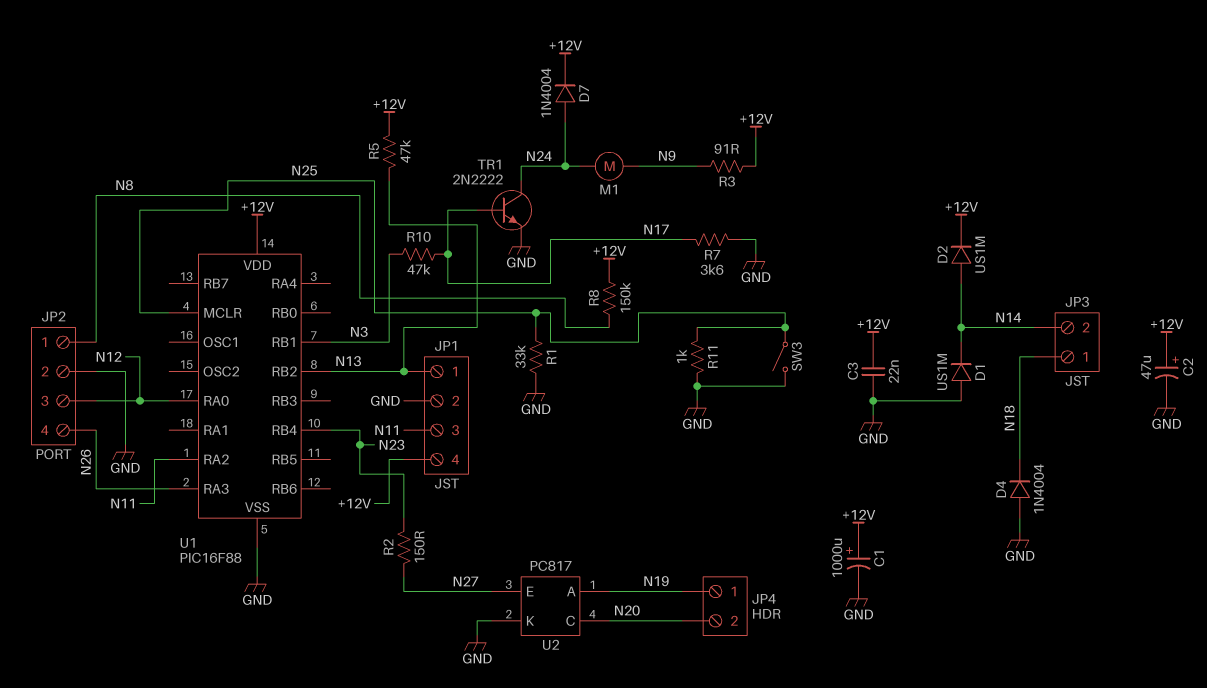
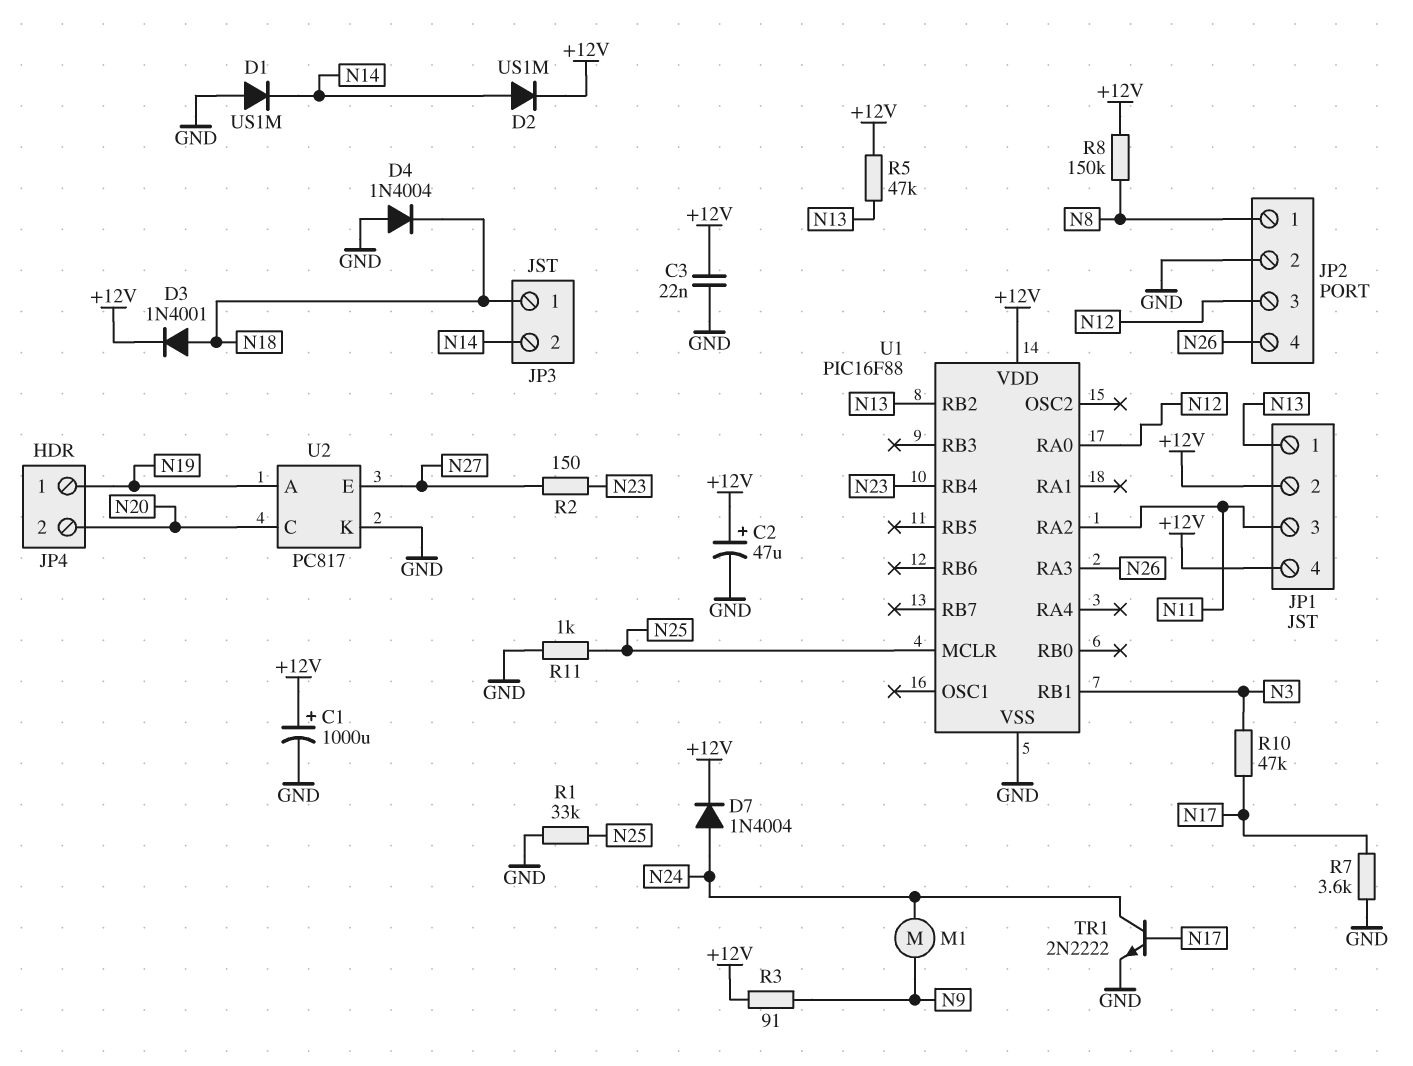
D3: none -> diode 1N4001 (A N18, K +12V)
JP1 pin 2: GND -> +12V
SW3: switch (GND, N25) -> none

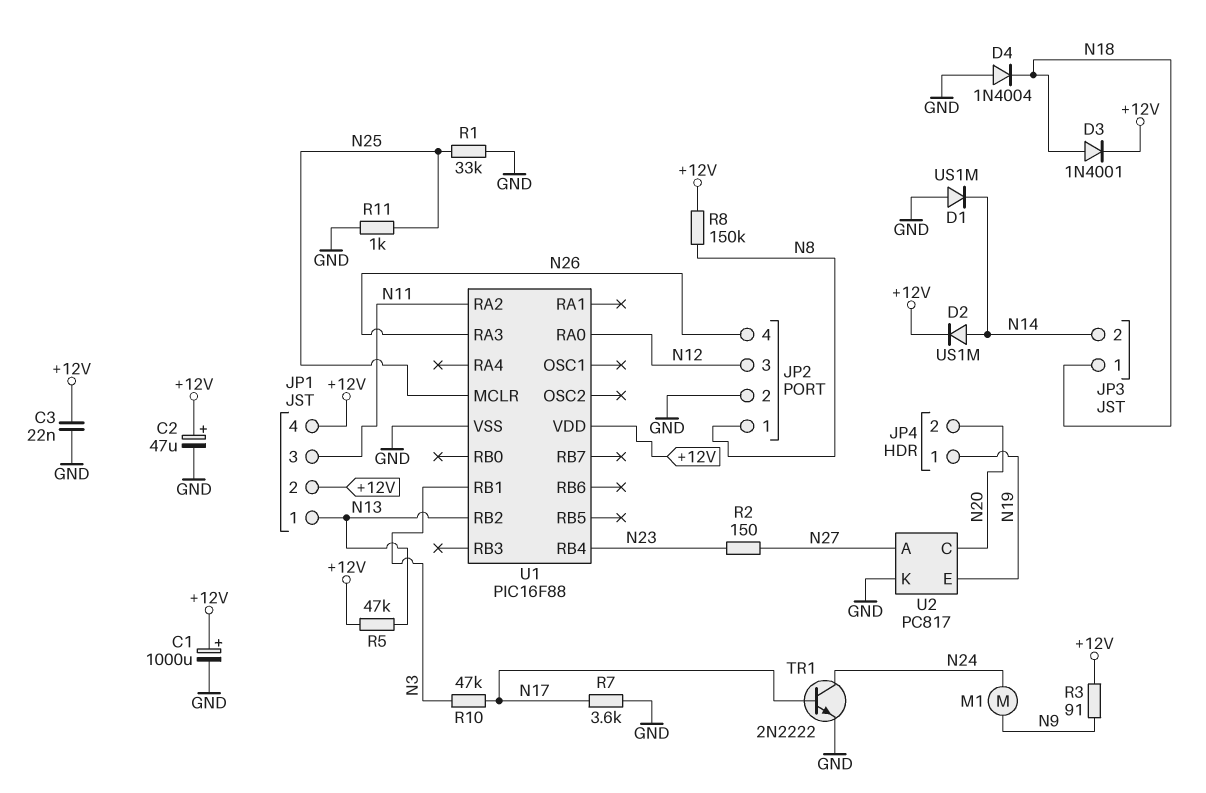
D7: diode 1N4004 (A N24, K +12V) -> none
U2 pin A: N19 -> N27
U2 pin E: N27 -> N19

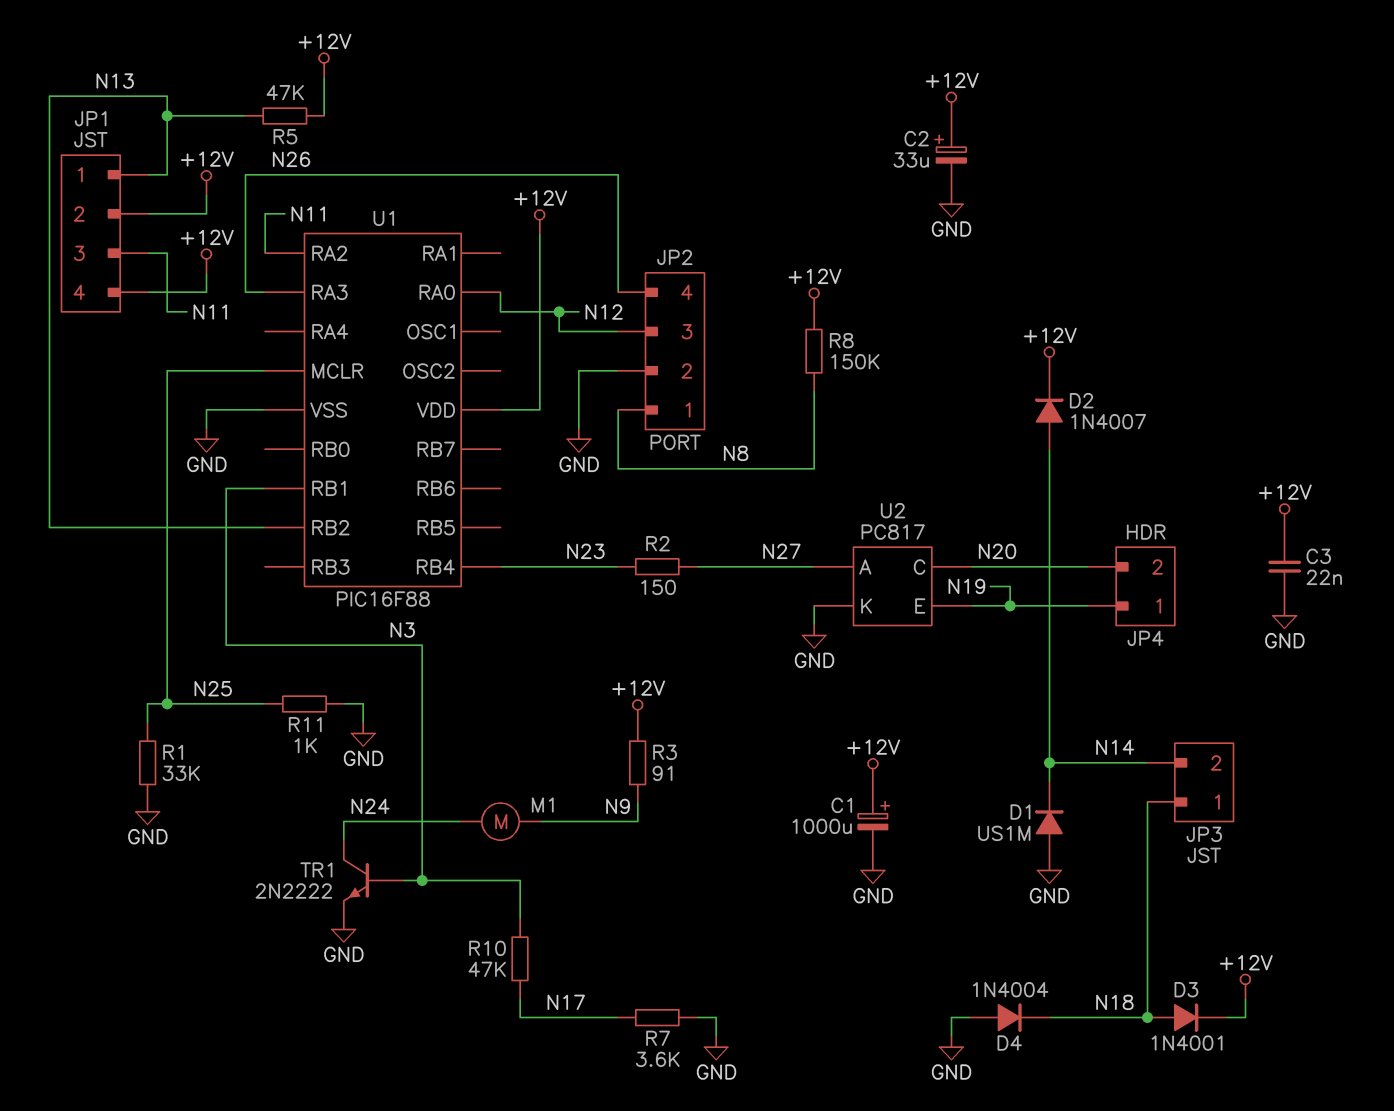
C2: 47uF (plus +12V, minus GND) -> 33uF (plus +12V, minus GND)
D2: diode US1M (A N14, K +12V) -> diode 1N4007 (A N14, K +12V)
TR1: NPN 2N2222 (B N17, C N24, E GND) -> NPN 2N2222 (B N3, C N24, E GND)

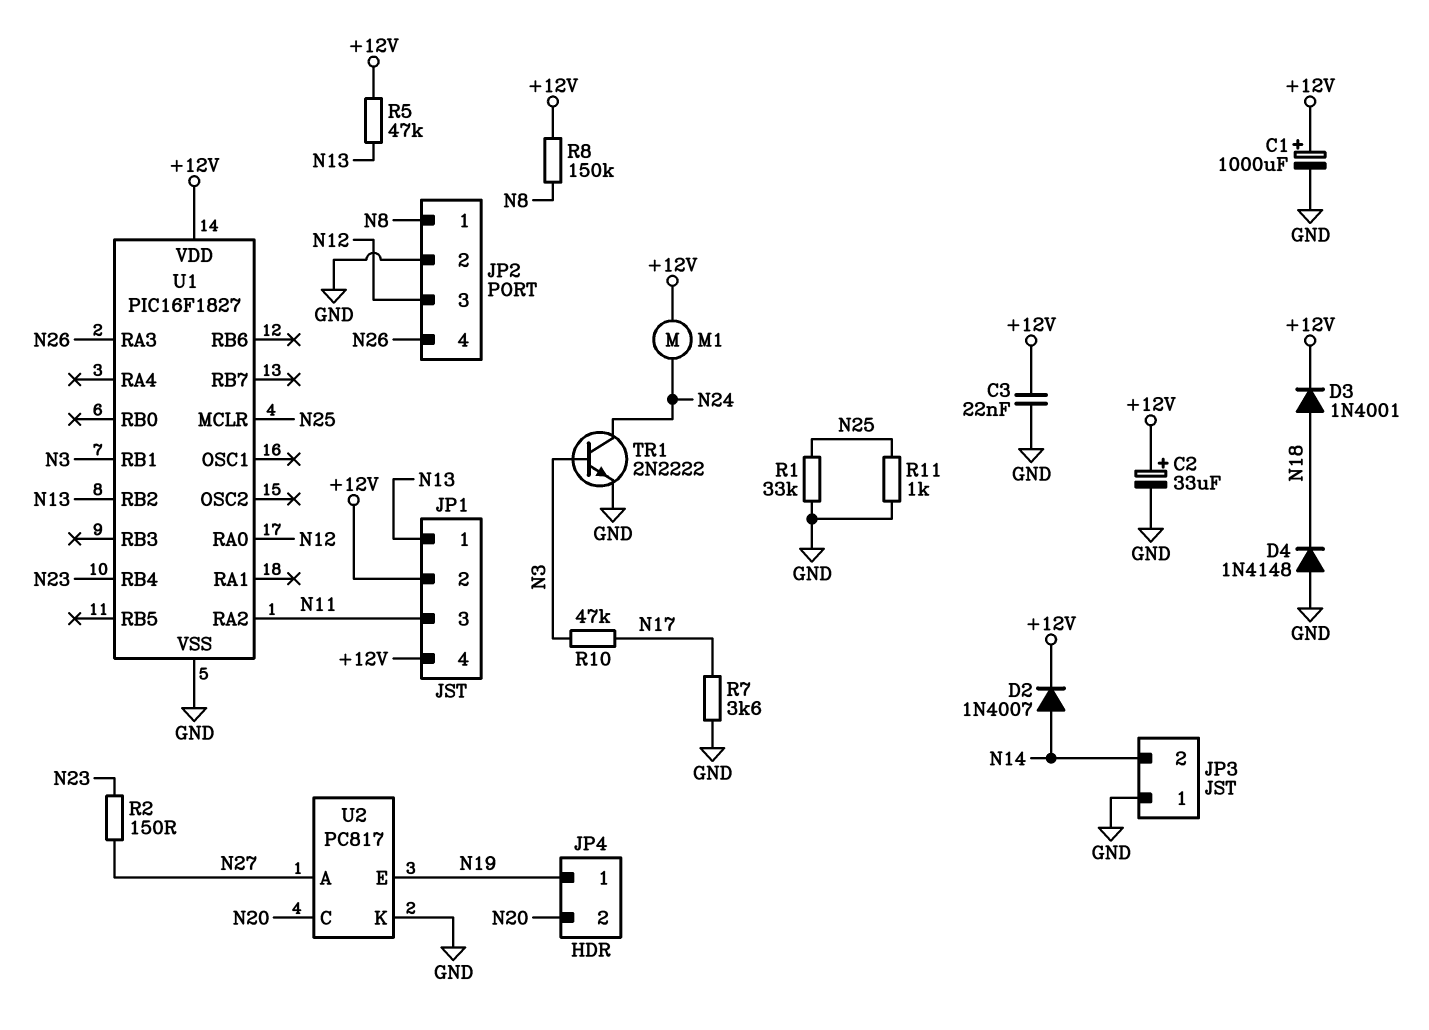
D1: diode US1M (A GND, K N14) -> none
D4: diode 1N4004 (A GND, K N18) -> diode 1N4148 (A GND, K N18)
JP3 pin 1: N18 -> GND
M1: motor (N9, N24) -> motor (+12V, N24)
R3: 91 (+12V, N9) -> none
U1: PIC16F88 -> PIC16F1827

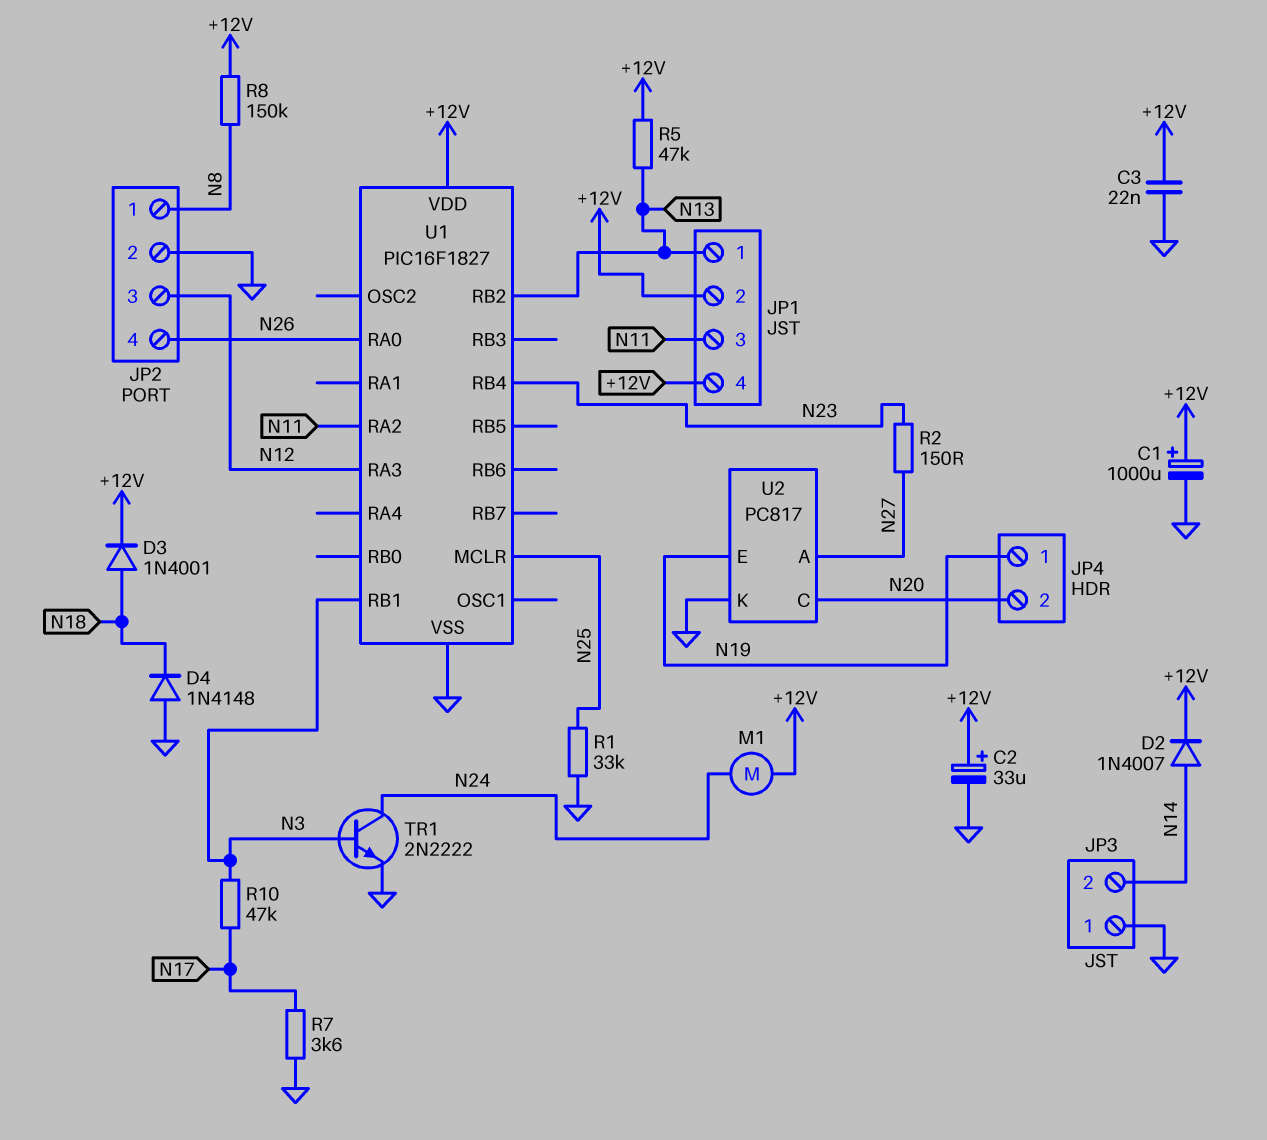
R11: 1k (GND, N25) -> none
U1 pin RA0: N12 -> N26
U1 pin RA3: N26 -> N12

